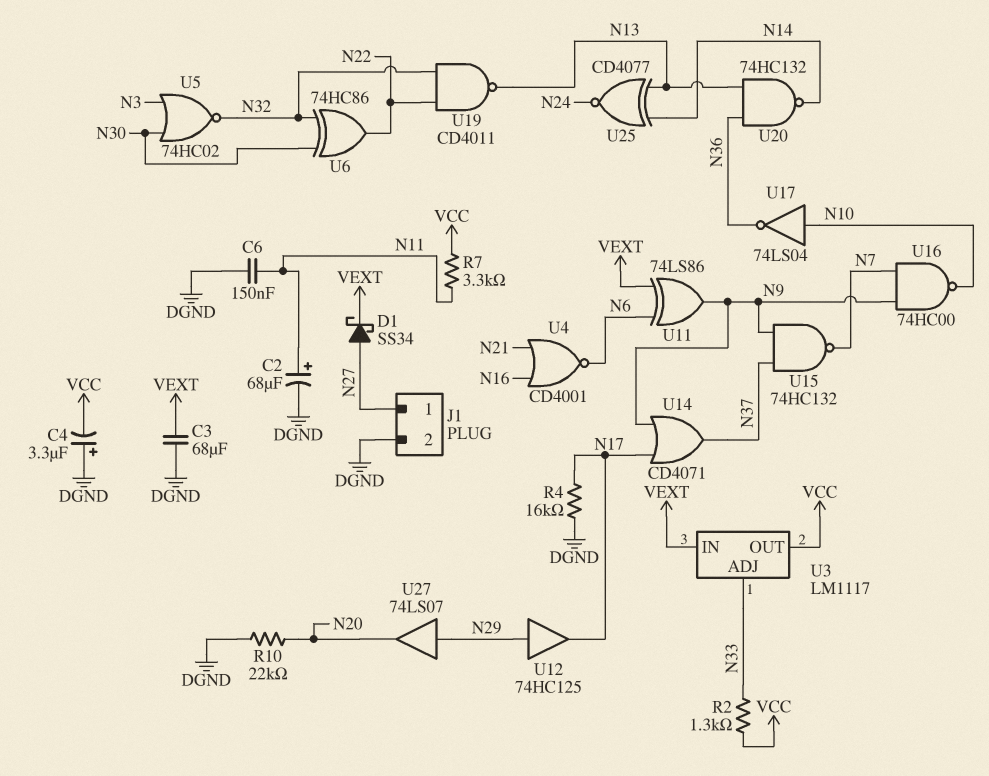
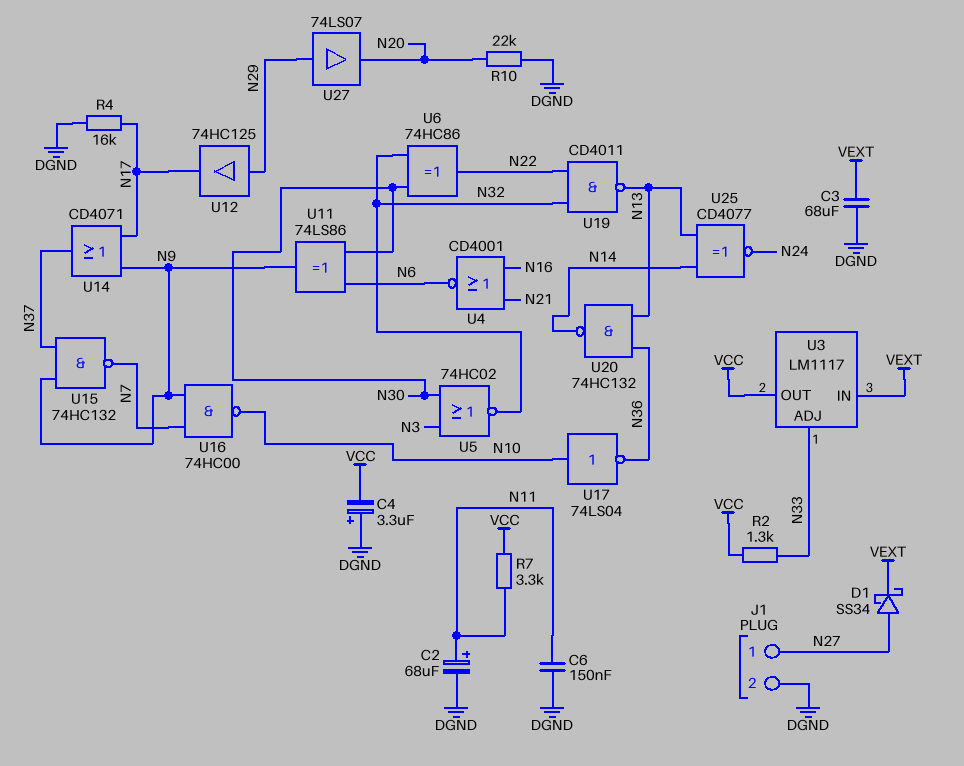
U11: XOR 74LS86 (in N6, in VEXT, out N9) -> XOR 74LS86 (in N6, in N30, out N9)

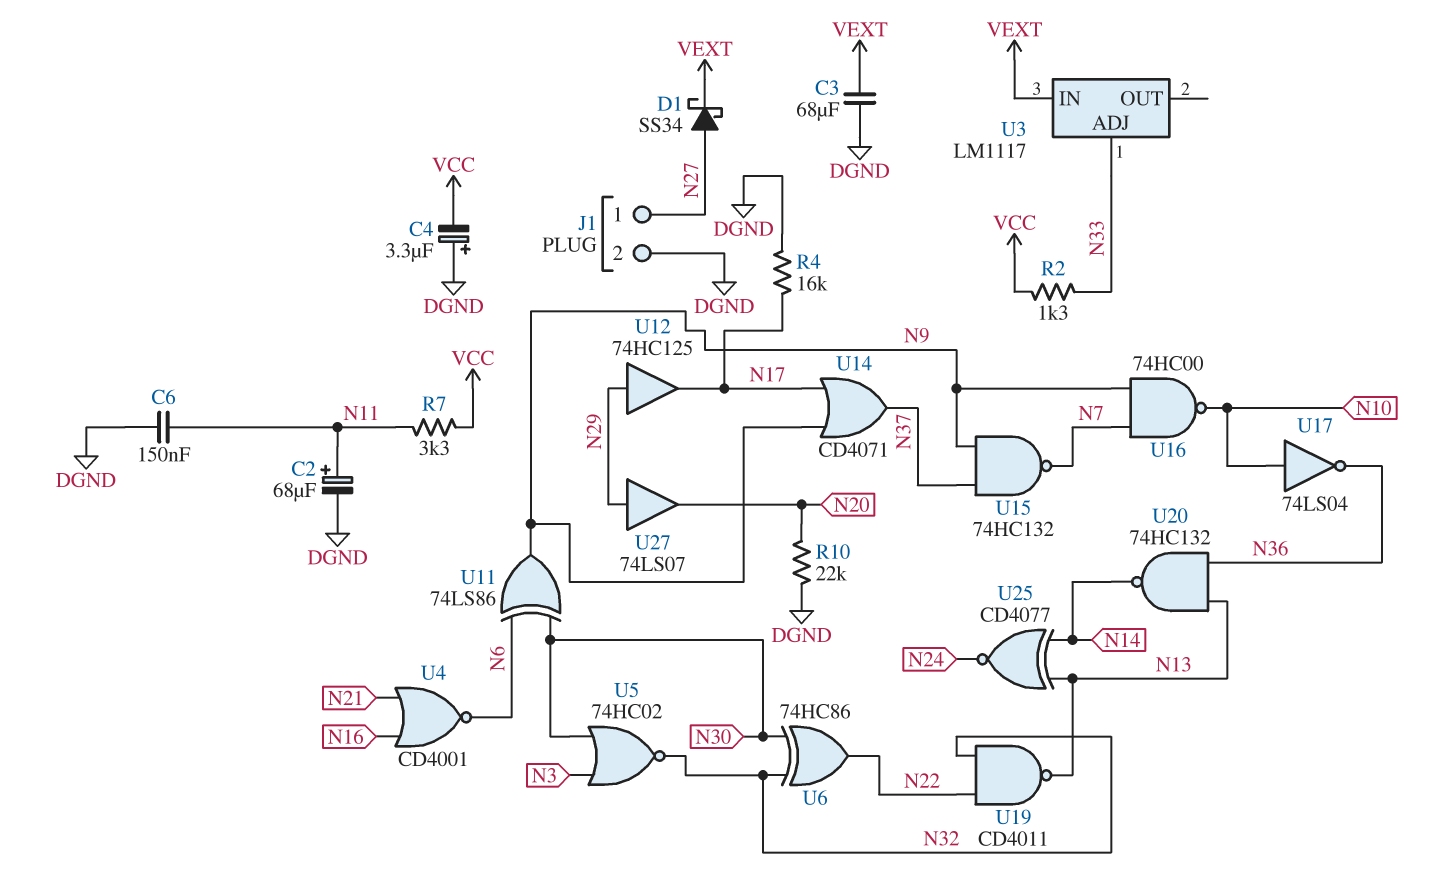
U3 pin OUT: VCC -> none

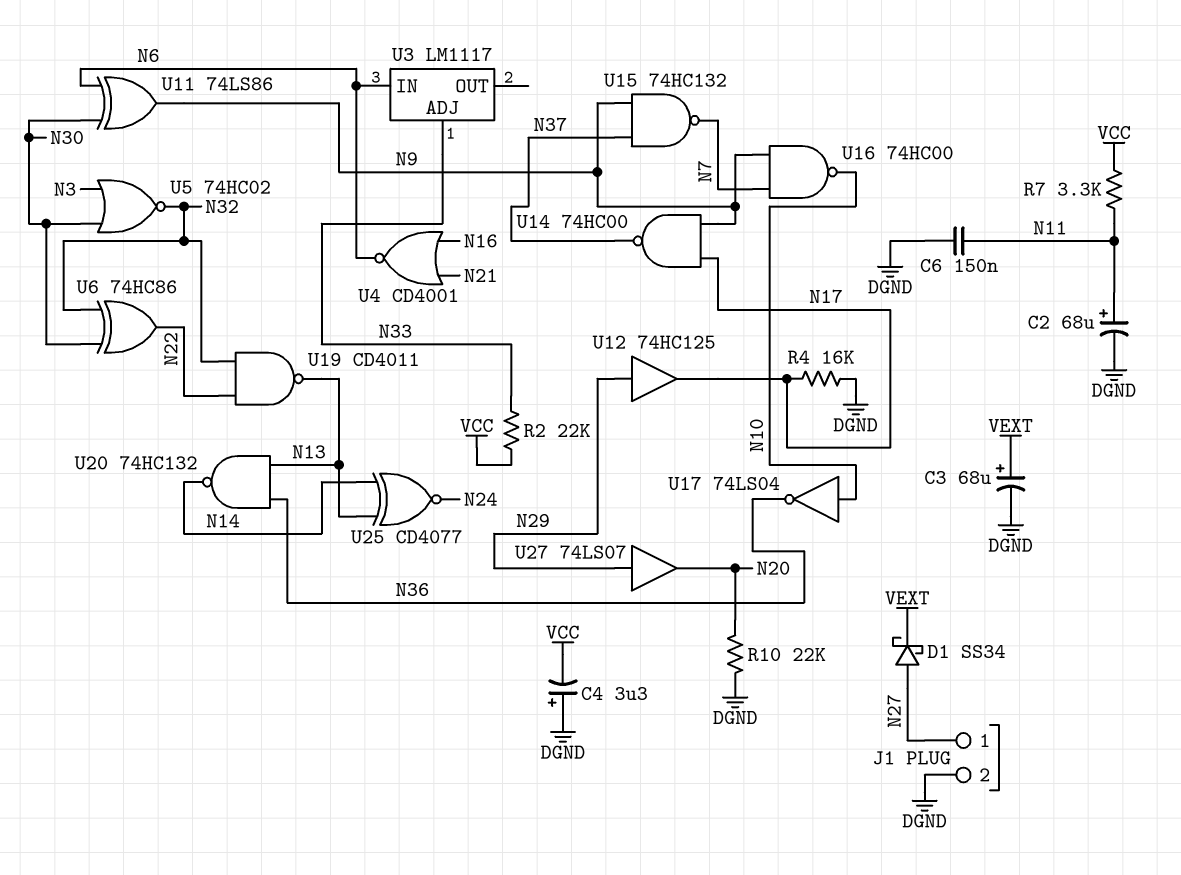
C3: 68uF (DGND, VEXT) -> 68uF (plus VEXT, minus DGND)
R2: 1.3k (N33, VCC) -> 22k (N33, VCC)
U3 pin IN: VEXT -> N6
U14: OR CD4071 (in N9, in N17, out N37) -> NAND 74HC00 (in N9, in N17, out N37)

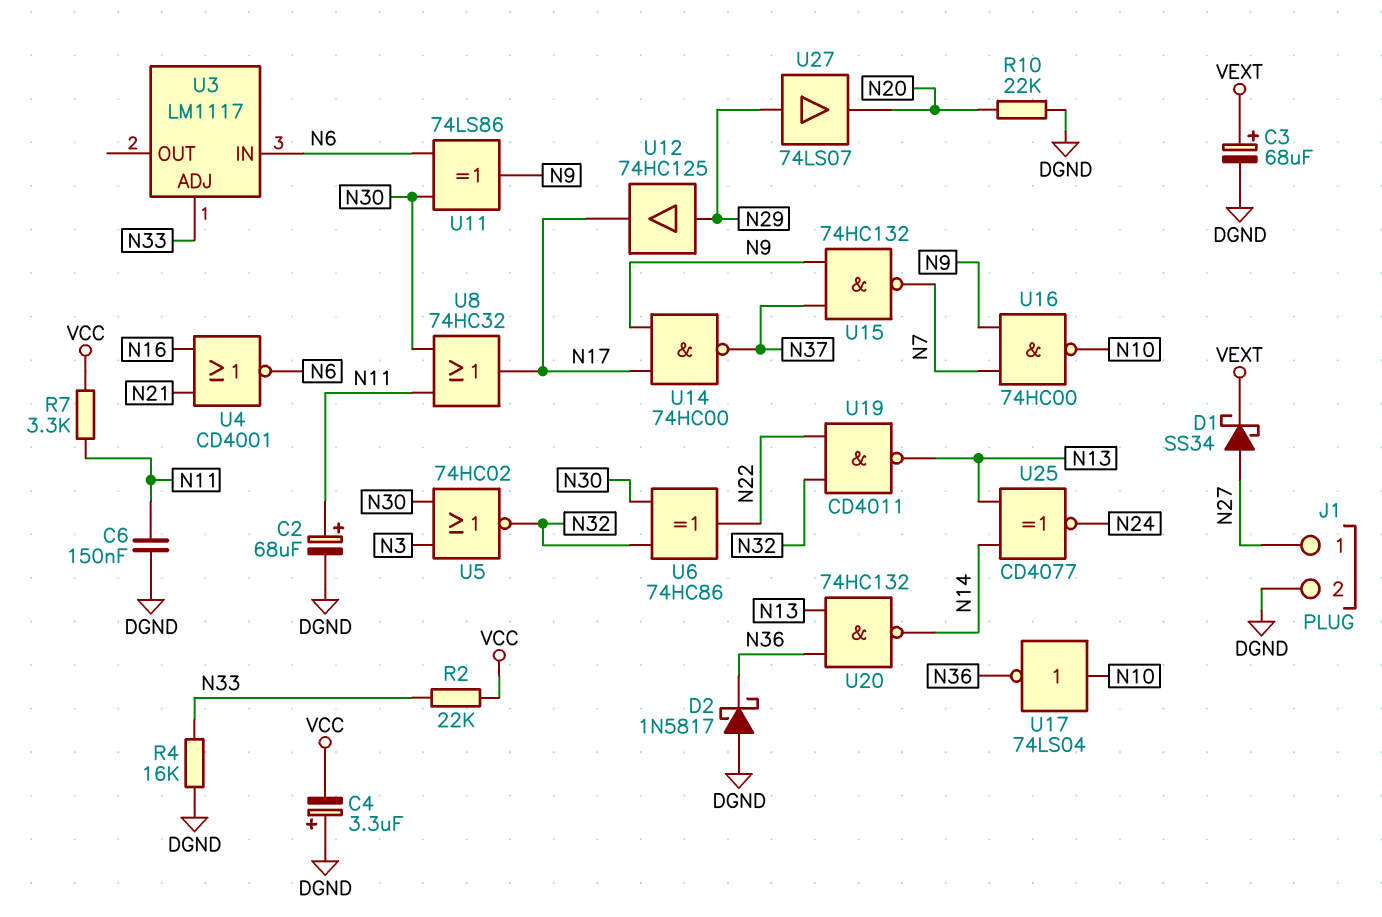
D2: none -> schottky 1N5817 (A DGND, K N36)
R4: 16k (DGND, N17) -> 16k (DGND, N33)
U8: none -> OR 74HC32 (in N11, in N30, out N17)

